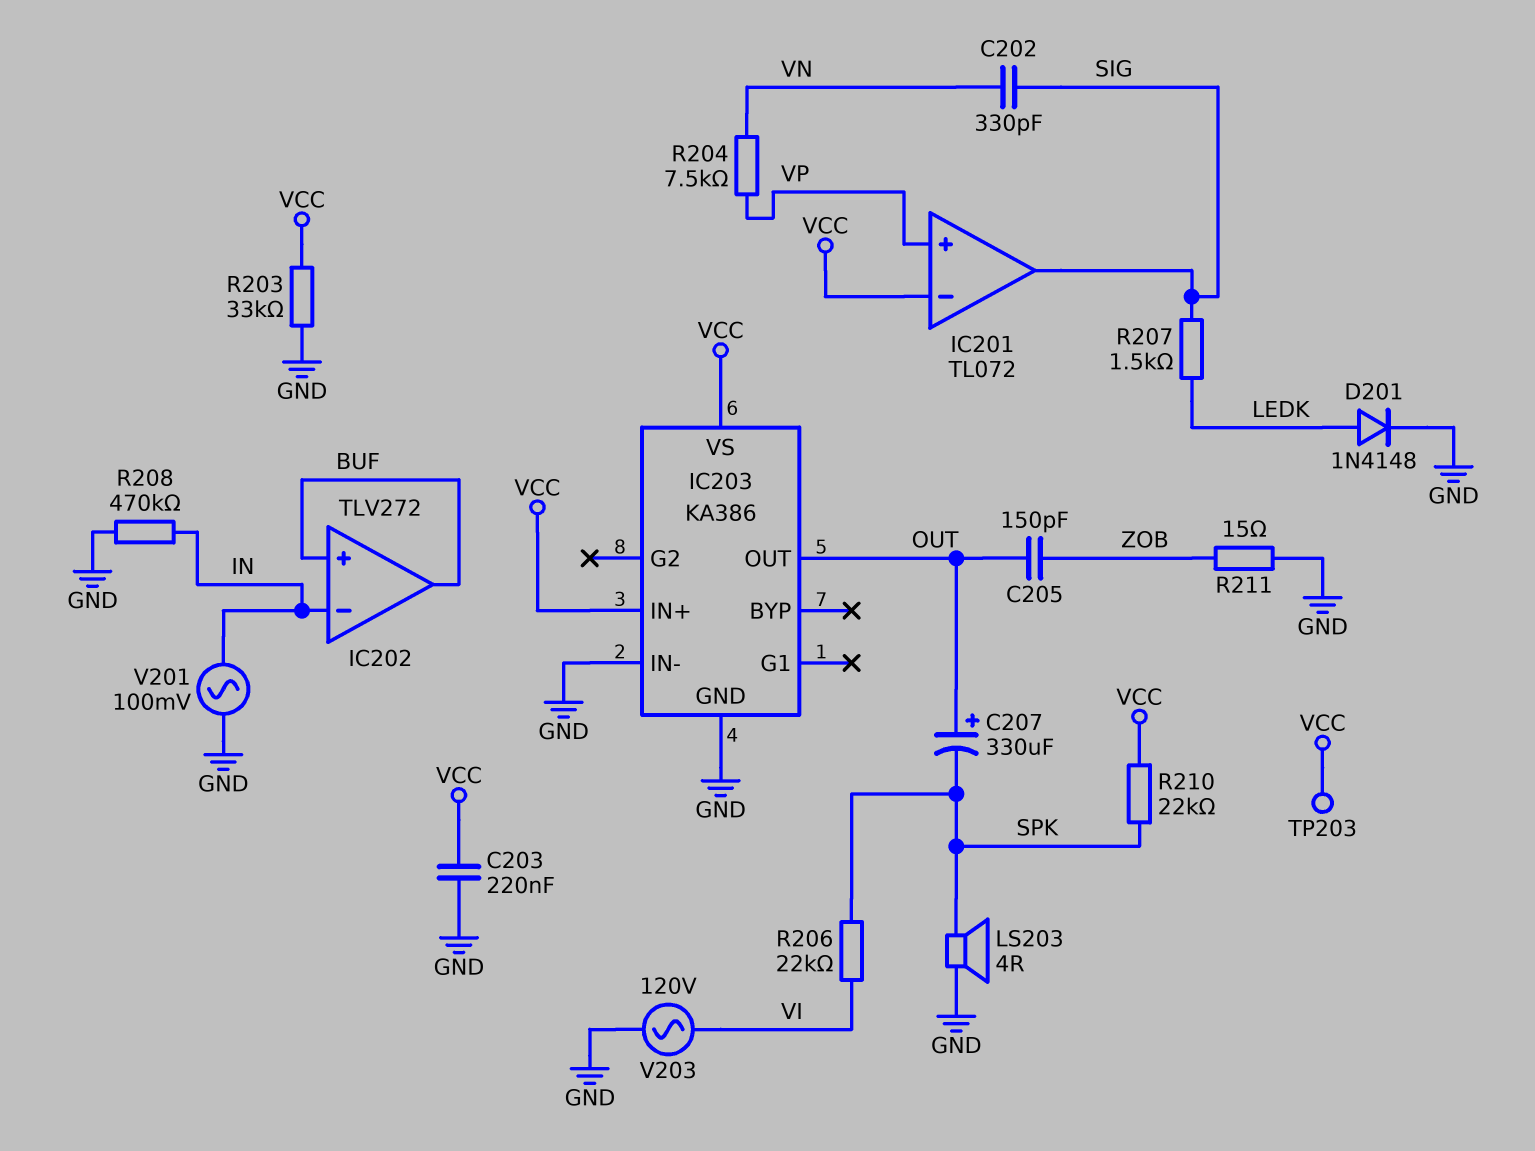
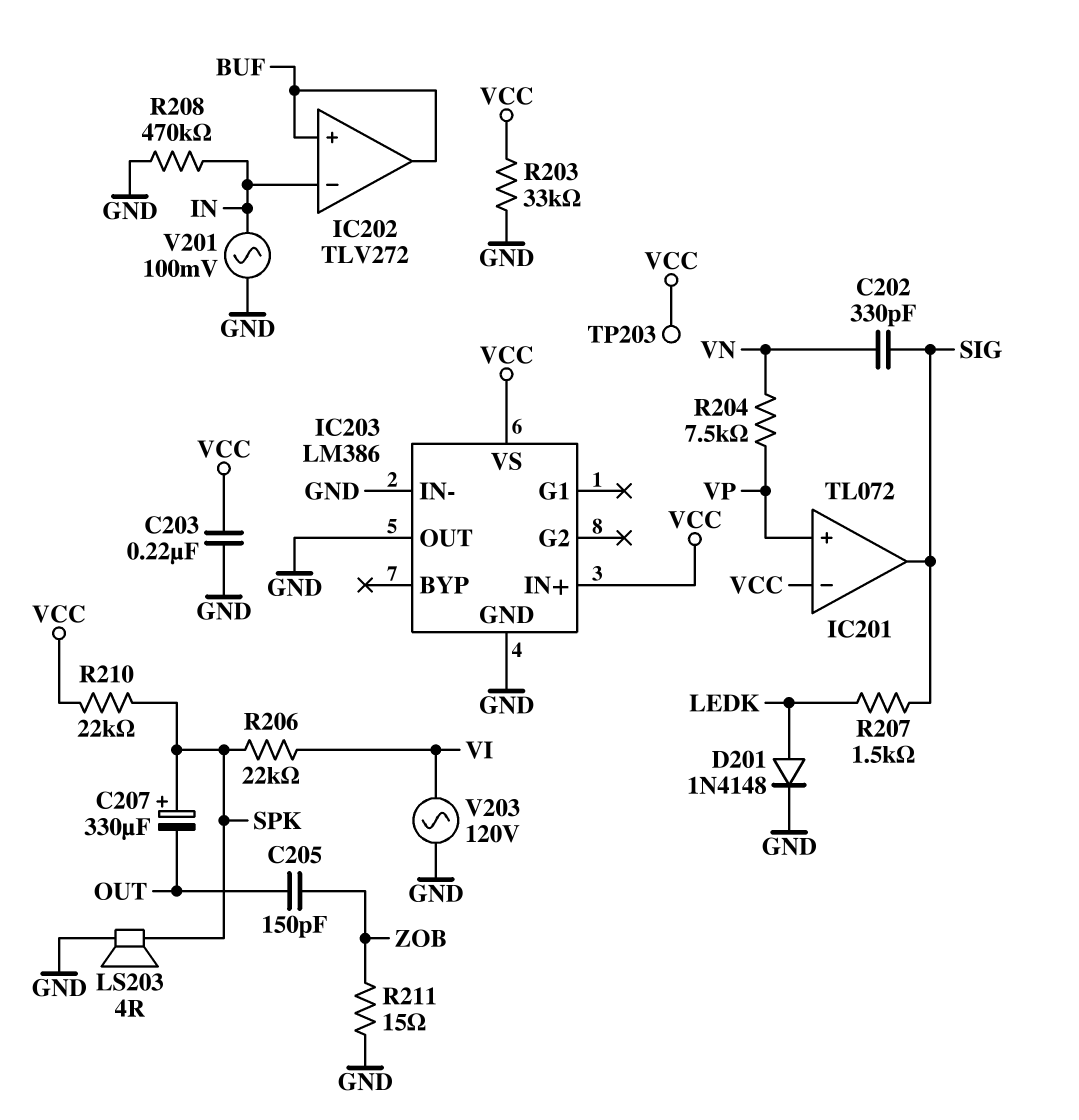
C207: 330uF (plus OUT, minus SPK) -> 330uF (plus SPK, minus OUT)
IC203: KA386 -> LM386
IC203 pin OUT: OUT -> GND

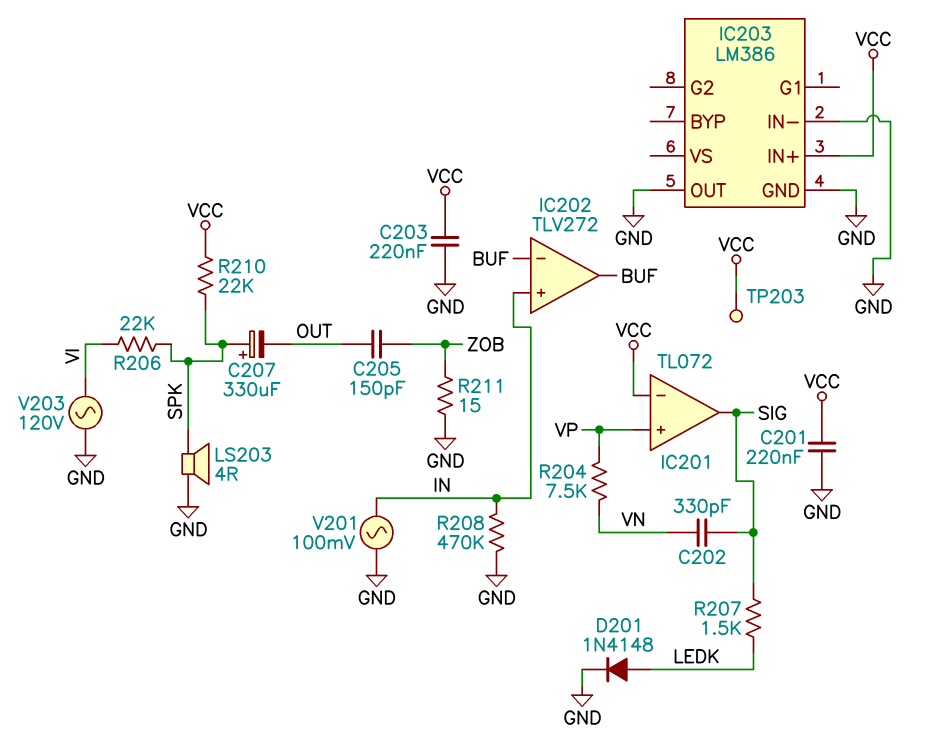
C201: none -> 220nF (GND, VCC)
IC202 pin in+: BUF -> IN
IC202 pin in-: IN -> BUF
IC203 pin VS: VCC -> none
R203: 33k (GND, VCC) -> none

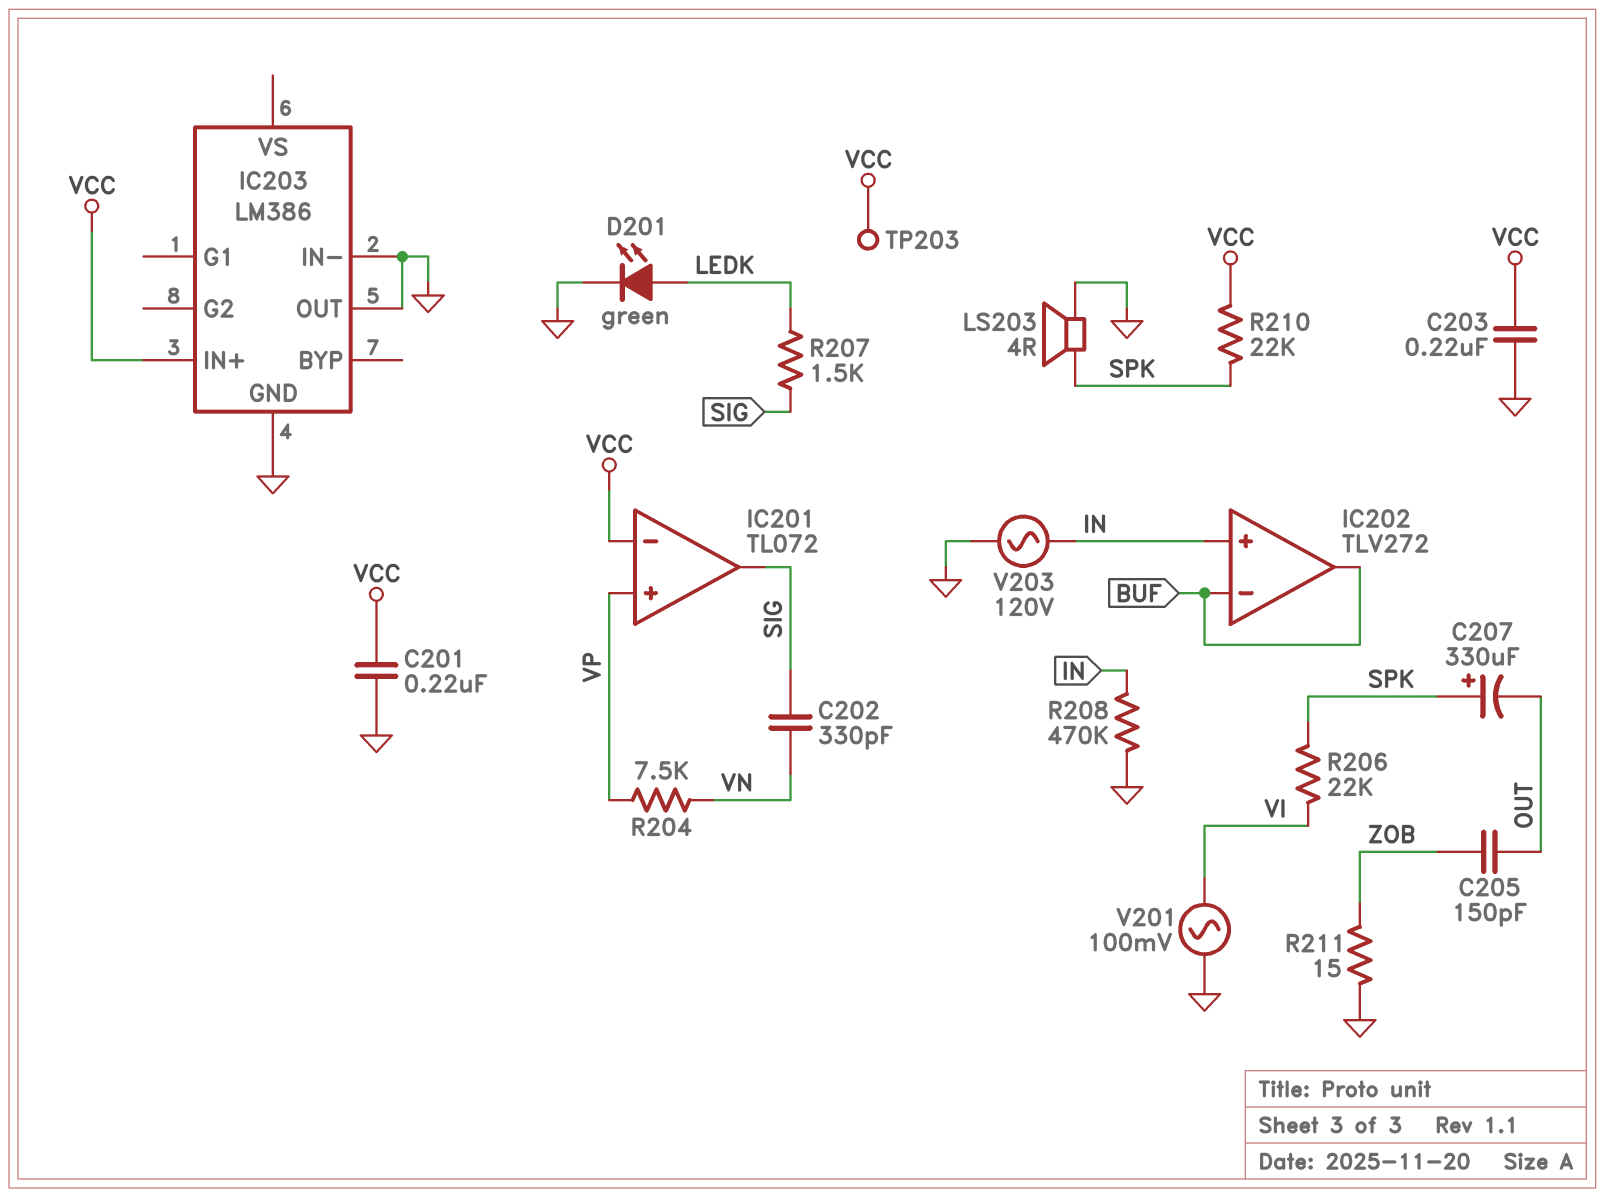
D201: diode 1N4148 (A LEDK, K GND) -> LED green (A LEDK, K GND)
V201: AC 100mV (GND, IN) -> AC 100mV (GND, VI)
V203: AC 120V (GND, VI) -> AC 120V (GND, IN)

